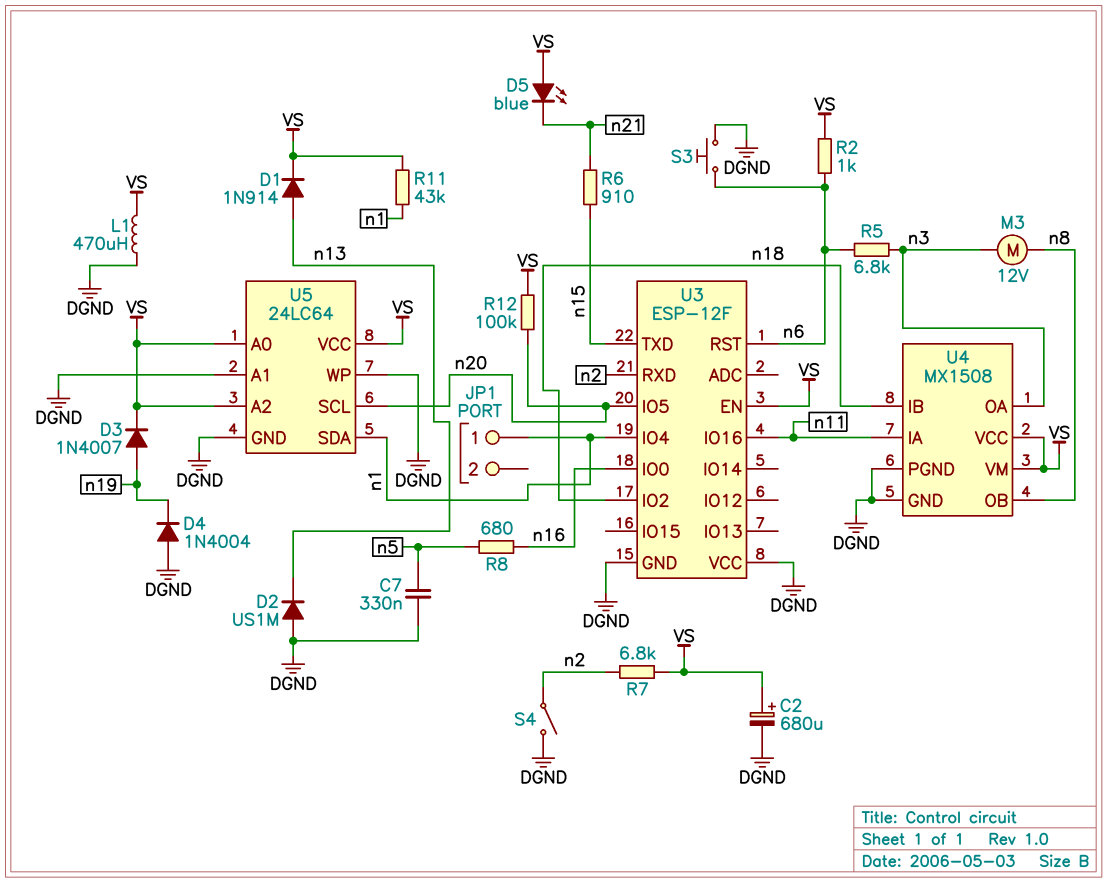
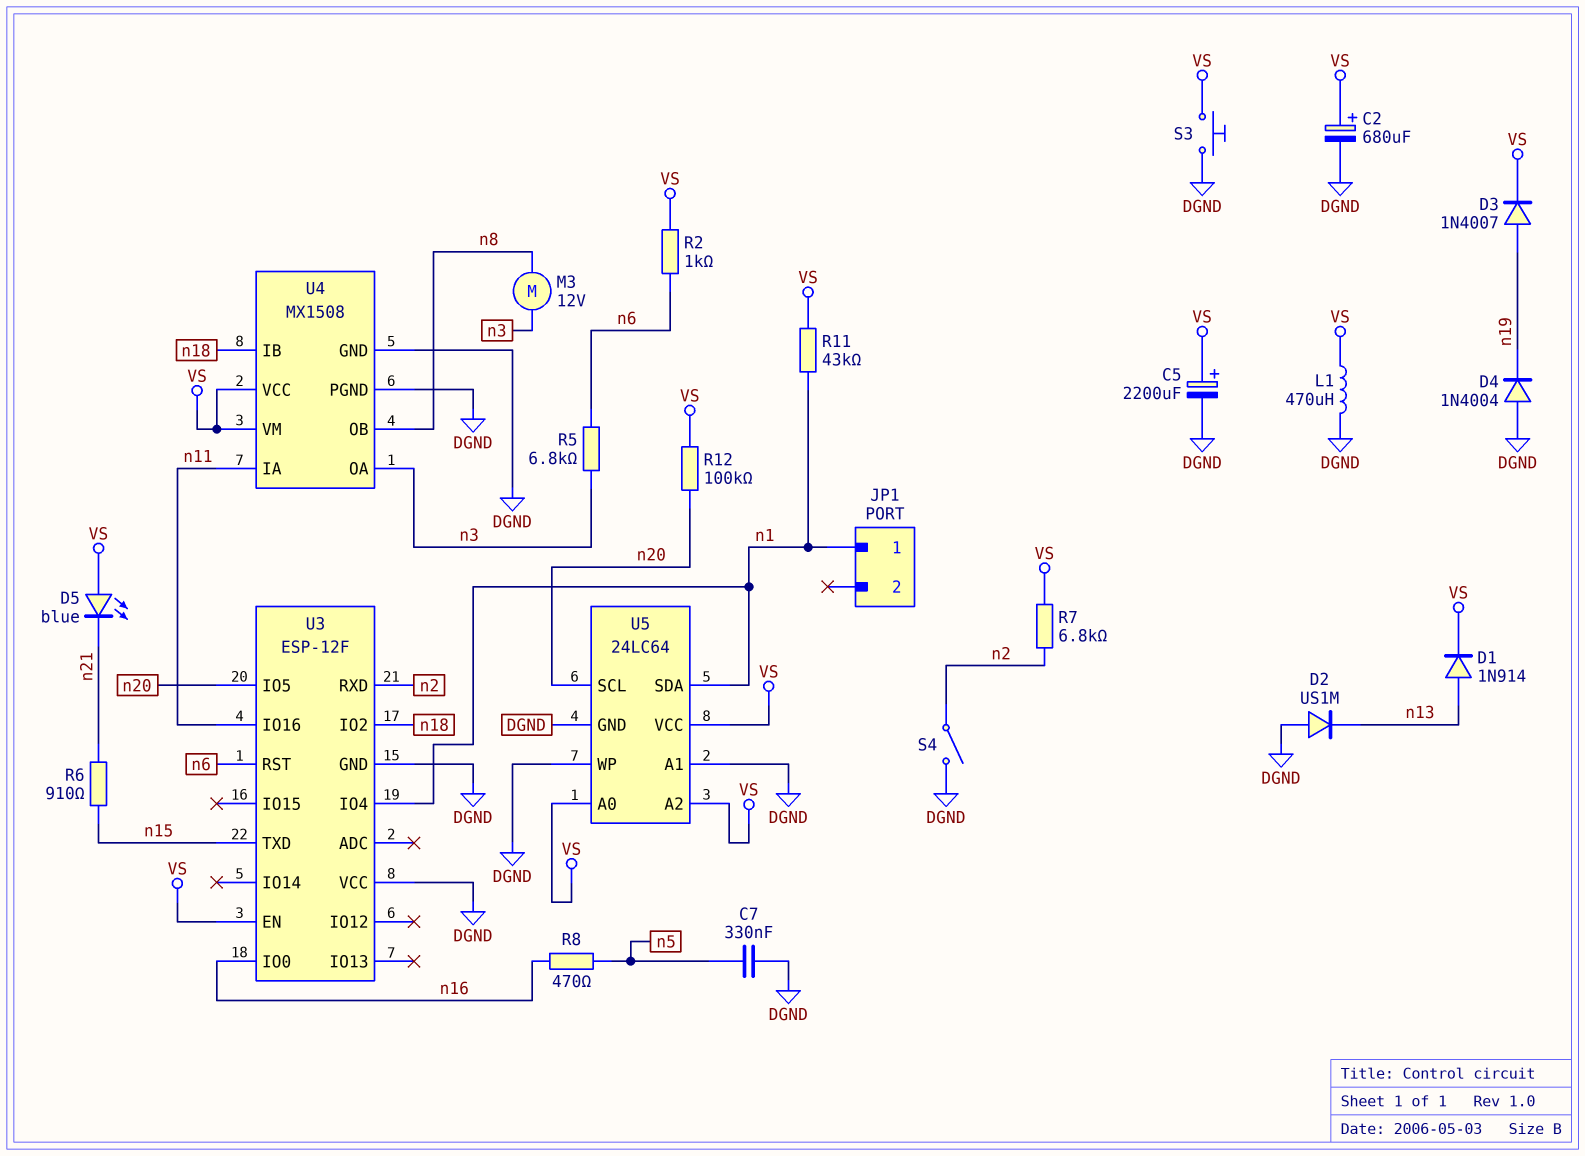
C5: none -> 2200uF (plus VS, minus DGND)
R8: 680 (n5, n16) -> 470 (n5, n16)
S3: button (DGND, n6) -> button (DGND, VS)

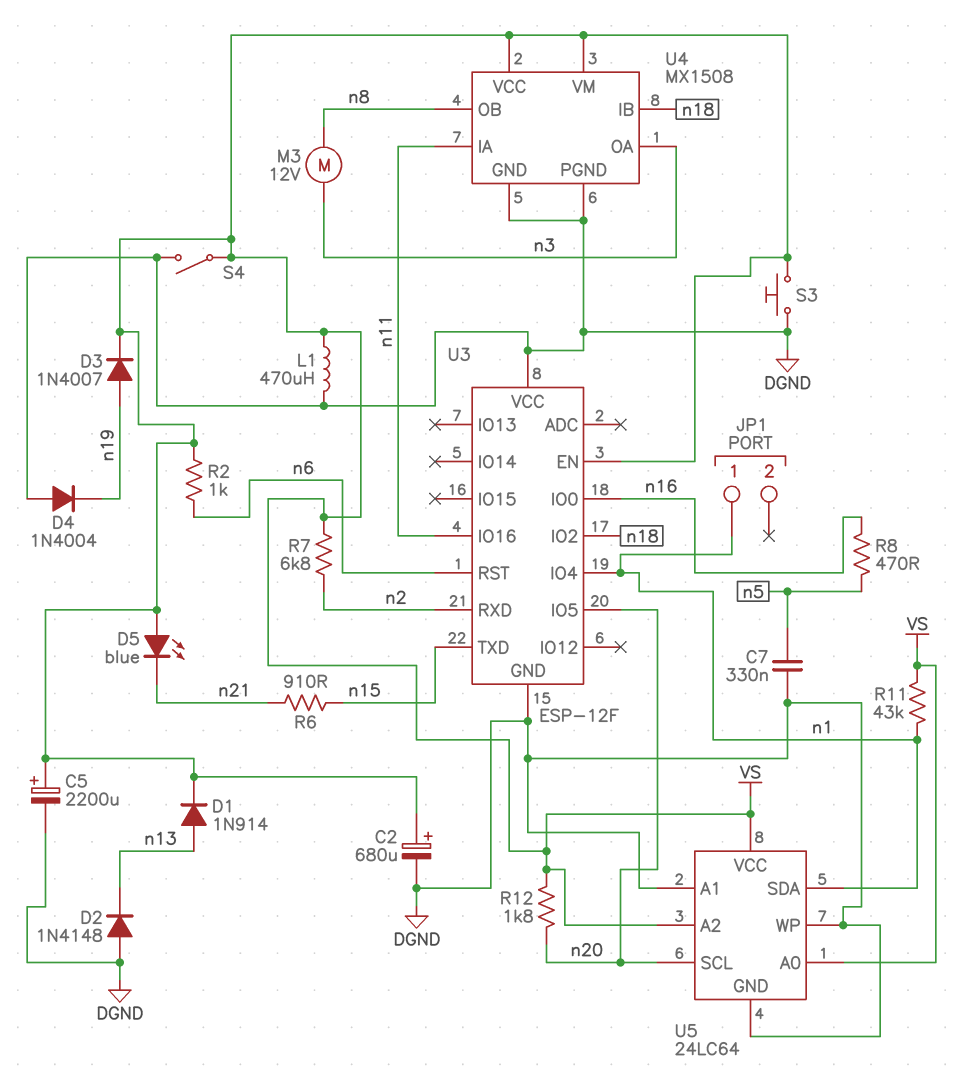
D2: diode US1M (A DGND, K n13) -> diode 1N4148 (A DGND, K n13)
R5: 6.8k (n3, n6) -> none
R12: 100k (VS, n20) -> 1.8k (VS, n20)
S4: switch (DGND, n2) -> switch (DGND, VS)

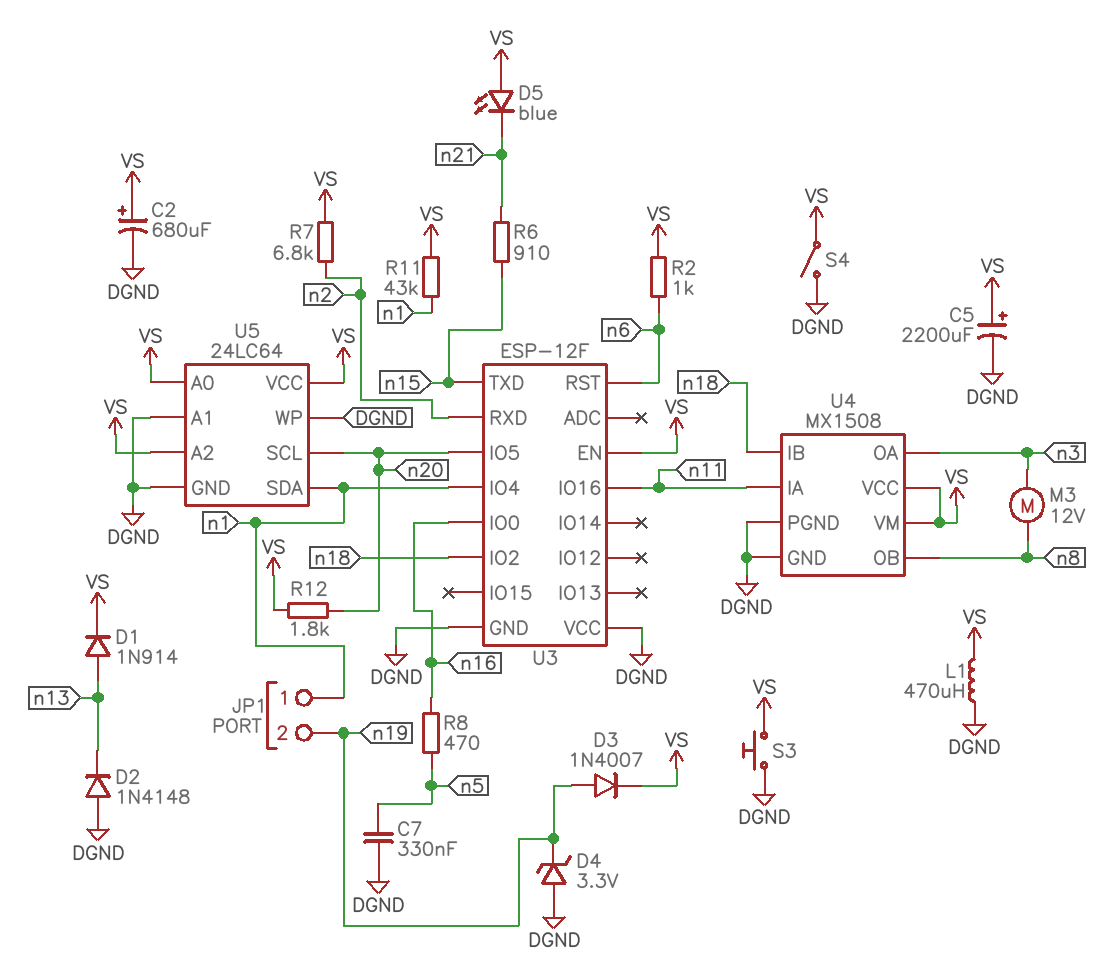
D4: diode 1N4004 (A DGND, K n19) -> zener 3.3V (A DGND, K n19)
JP1 pin 2: none -> n19

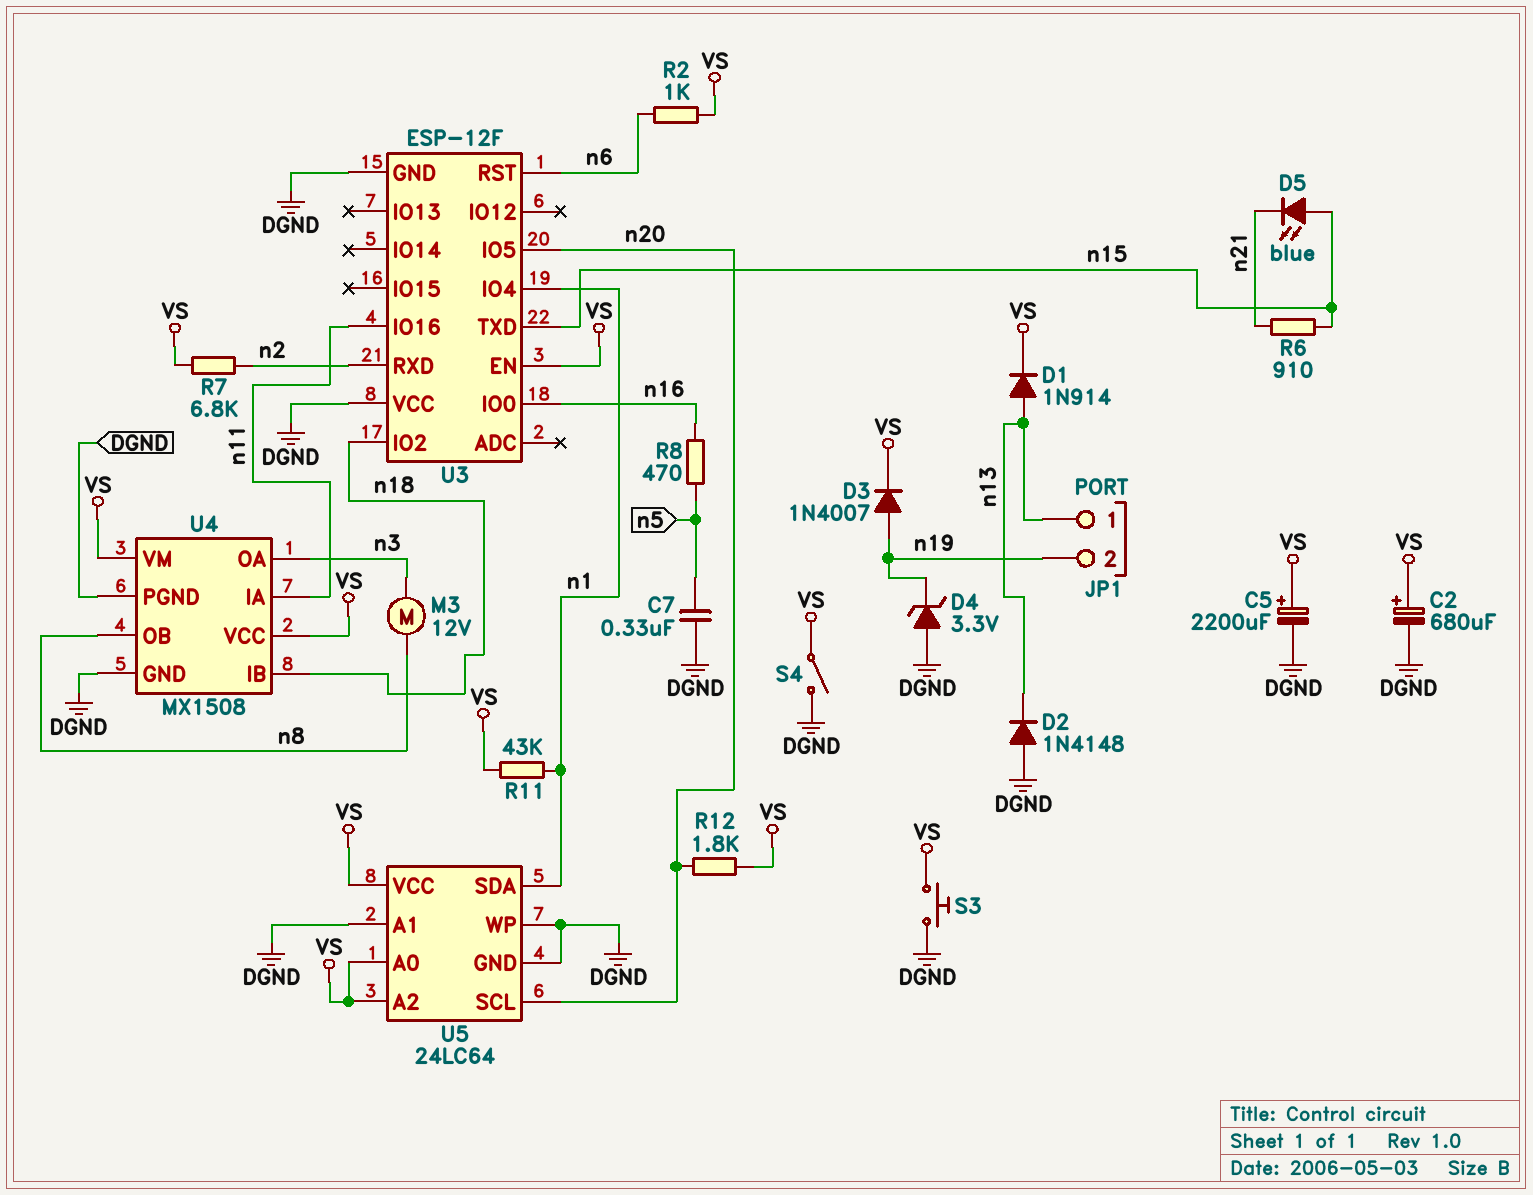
D5: LED blue (A VS, K n21) -> LED blue (A n15, K n21)
JP1 pin 1: n1 -> n13
L1: 470uH (DGND, VS) -> none

